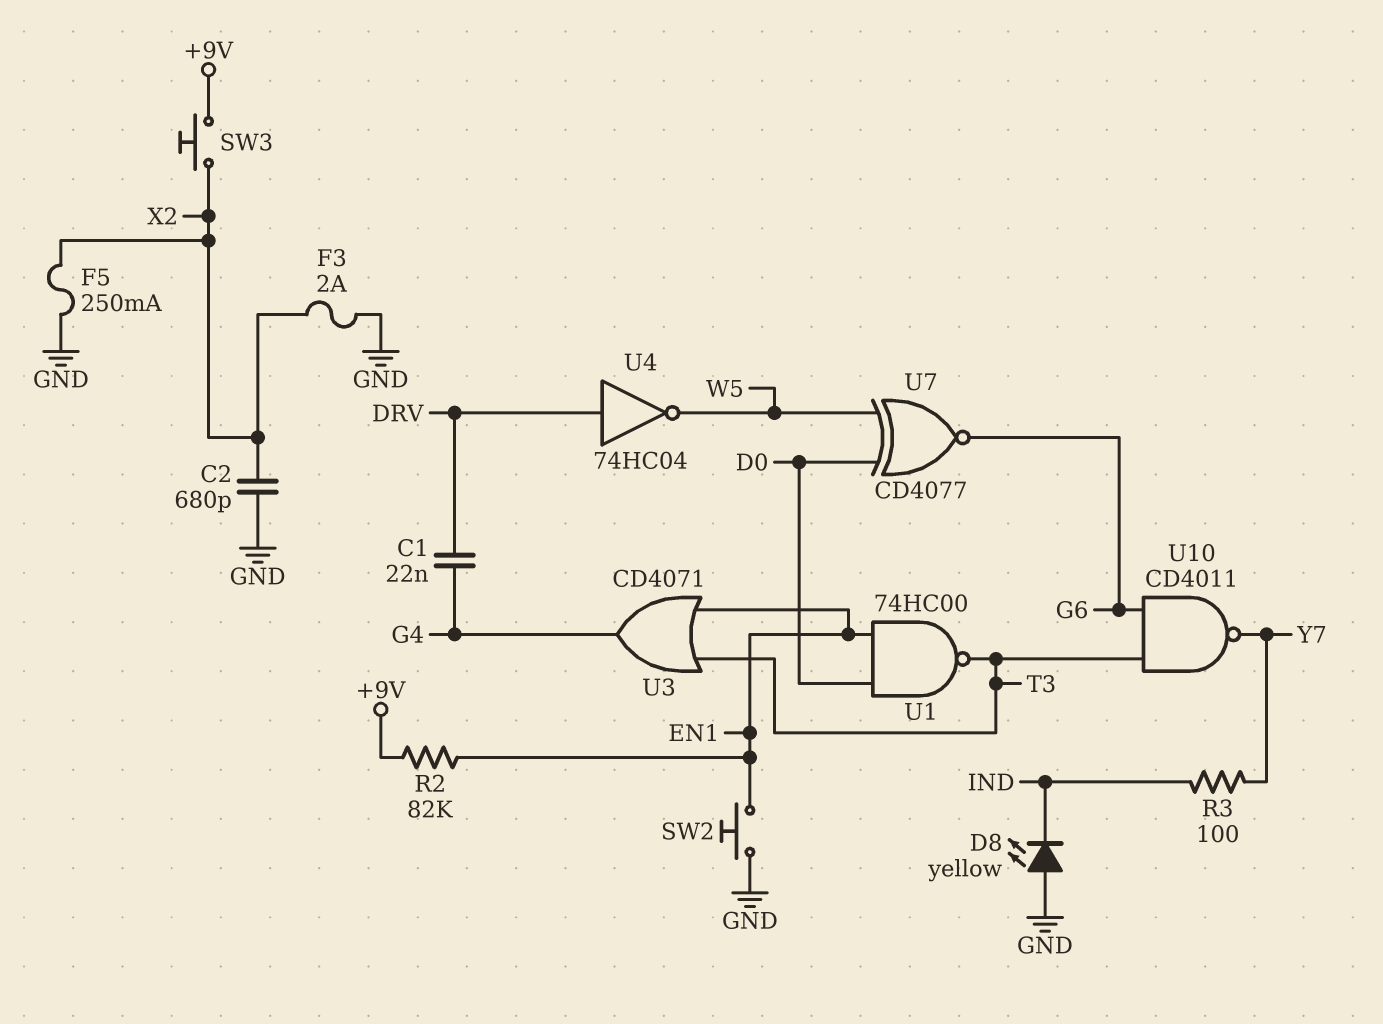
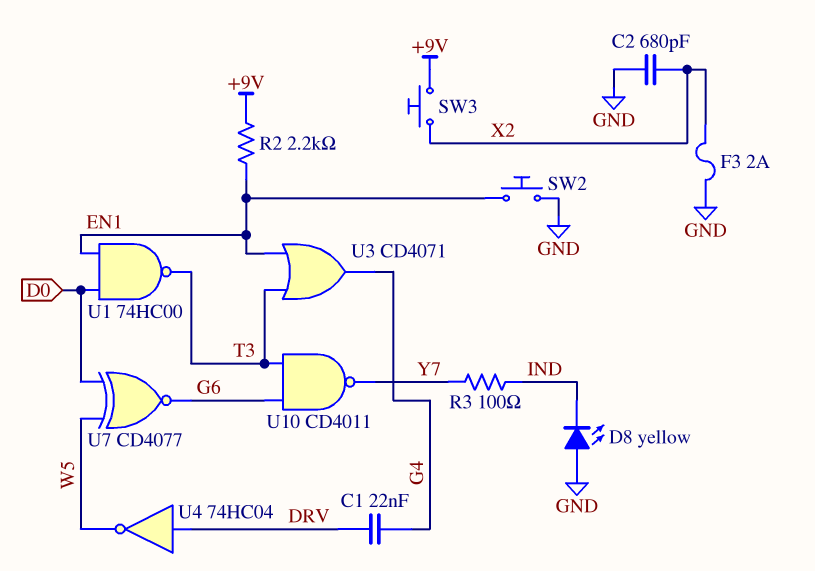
F5: 250mA (GND, X2) -> none
R2: 82k (+9V, EN1) -> 2.2k (+9V, EN1)

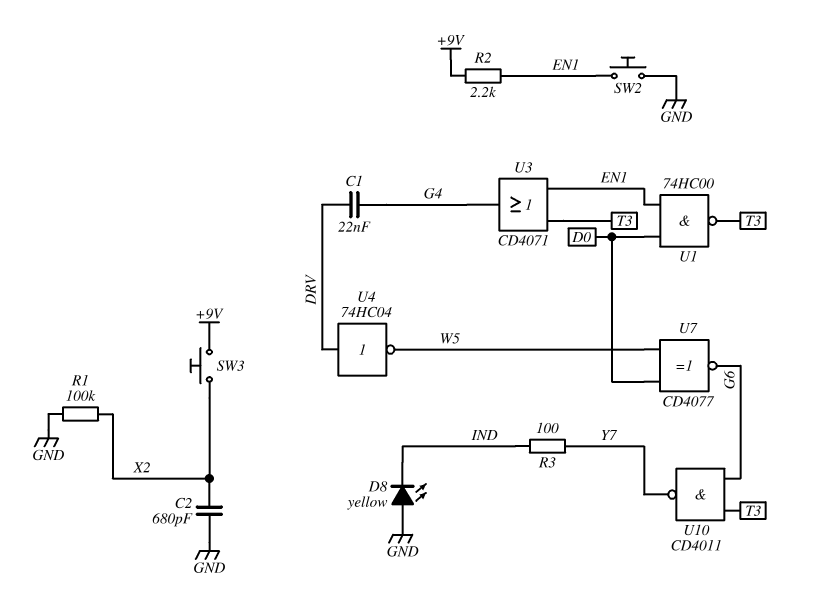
F3: 2A (GND, X2) -> none
R1: none -> 100k (GND, X2)

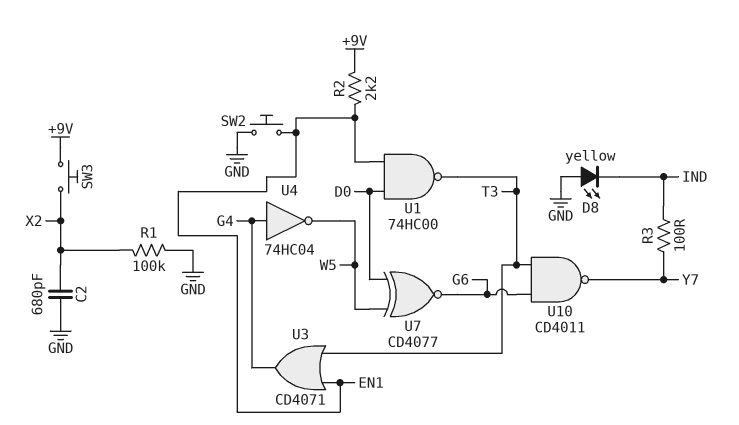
C1: 22nF (DRV, G4) -> none
U4: NOT 74HC04 (in DRV, out W5) -> NOT 74HC04 (in G4, out W5)

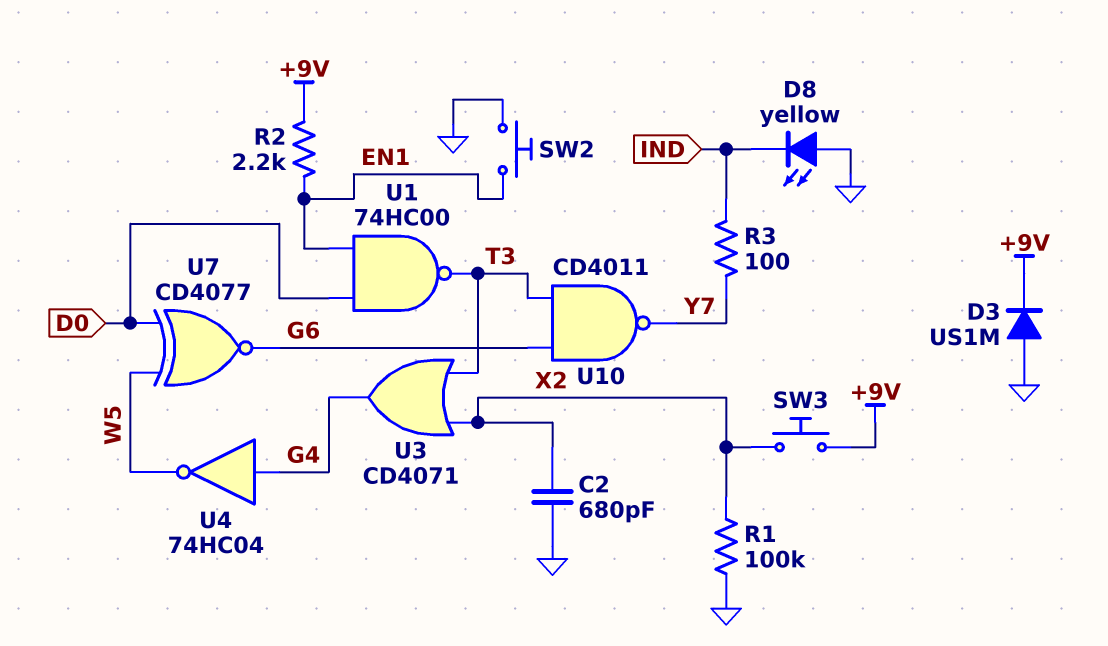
D3: none -> diode US1M (A GND, K +9V)
U3: OR CD4071 (in EN1, in T3, out G4) -> OR CD4071 (in T3, in X2, out G4)

